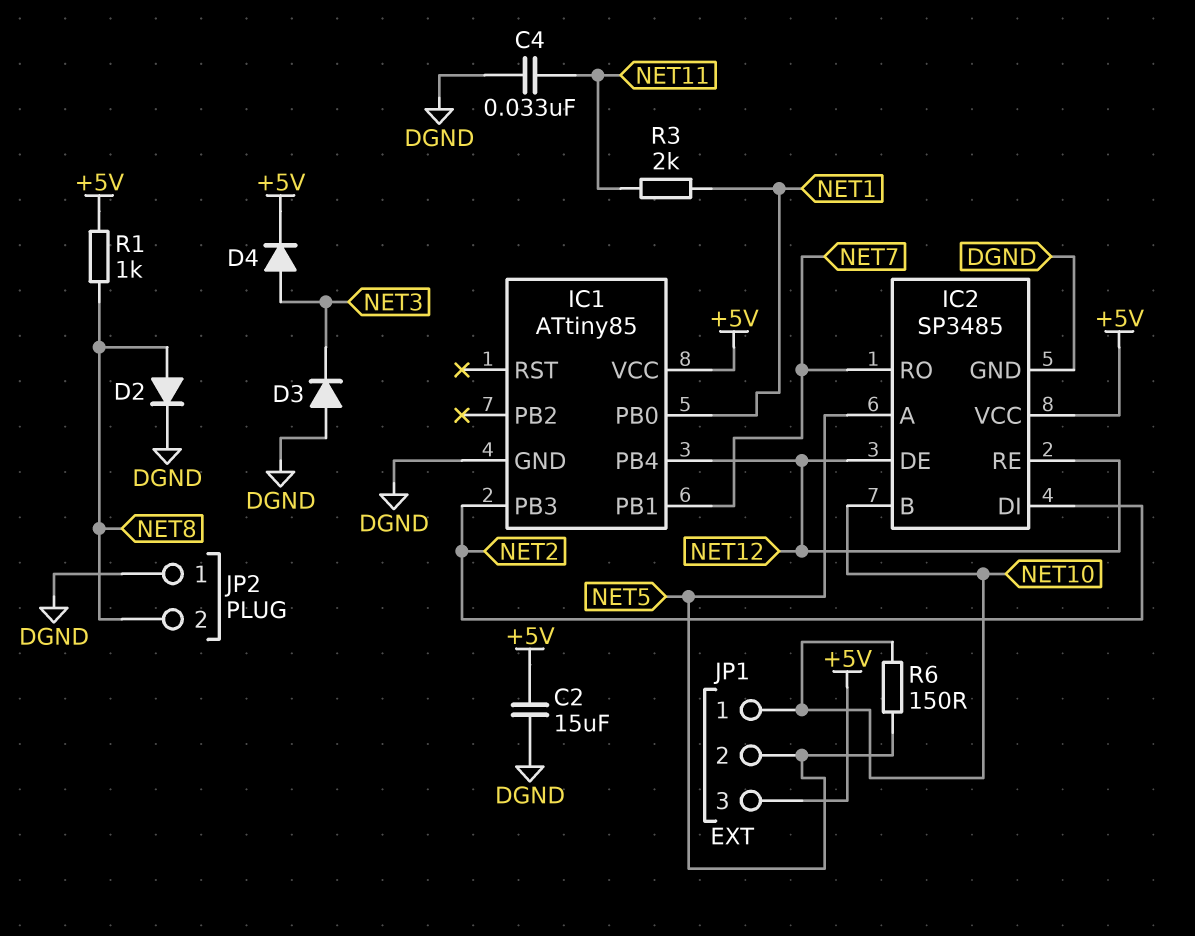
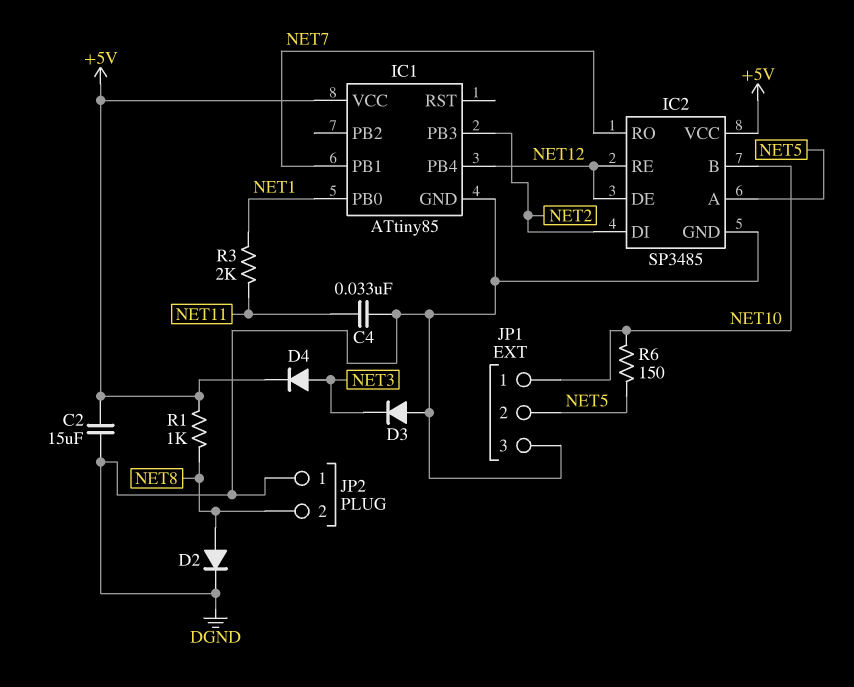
JP1 pin 3: +5V -> DGND

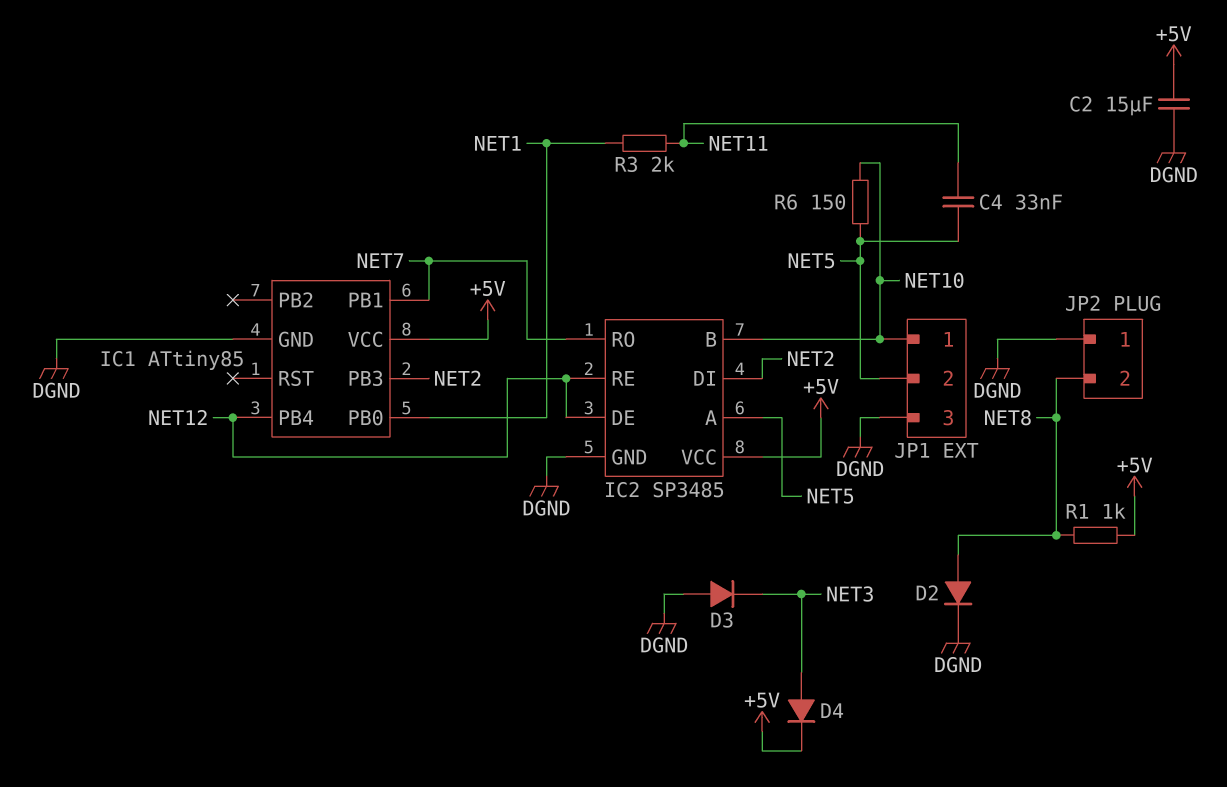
C4: 33nF (DGND, NET11) -> 33nF (NET5, NET11)

